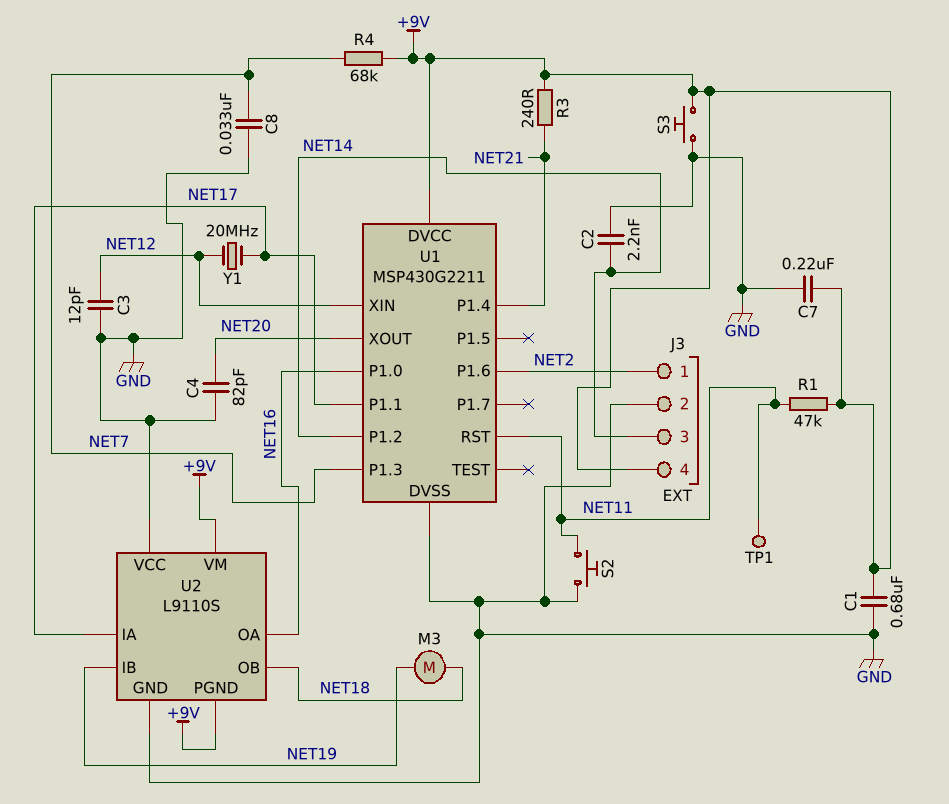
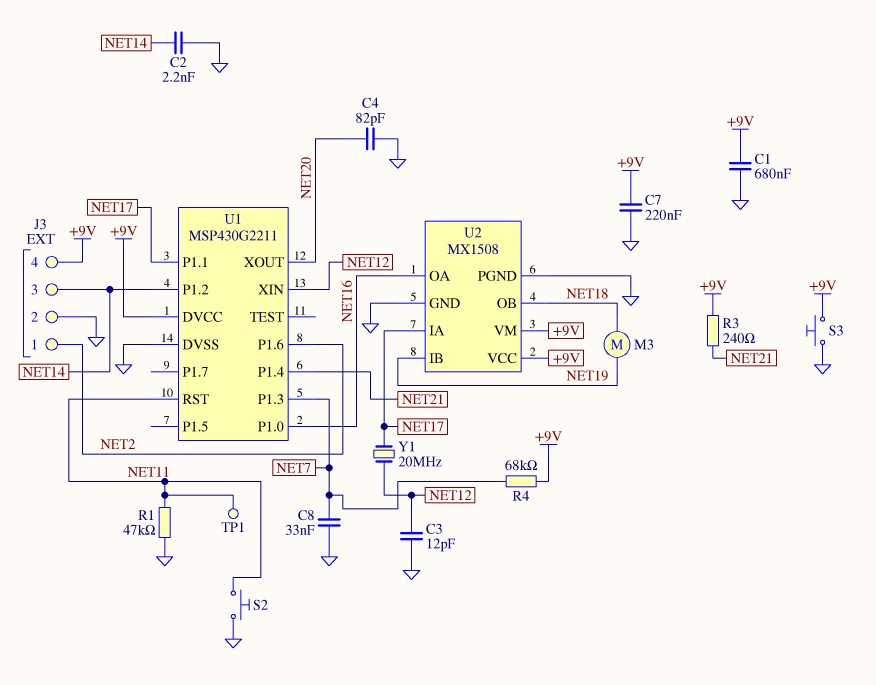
R1: 47k (+9V, NET11) -> 47k (GND, NET11)
U2: L9110S -> MX1508
U2 pin PGND: +9V -> GND
U2 pin VCC: GND -> +9V

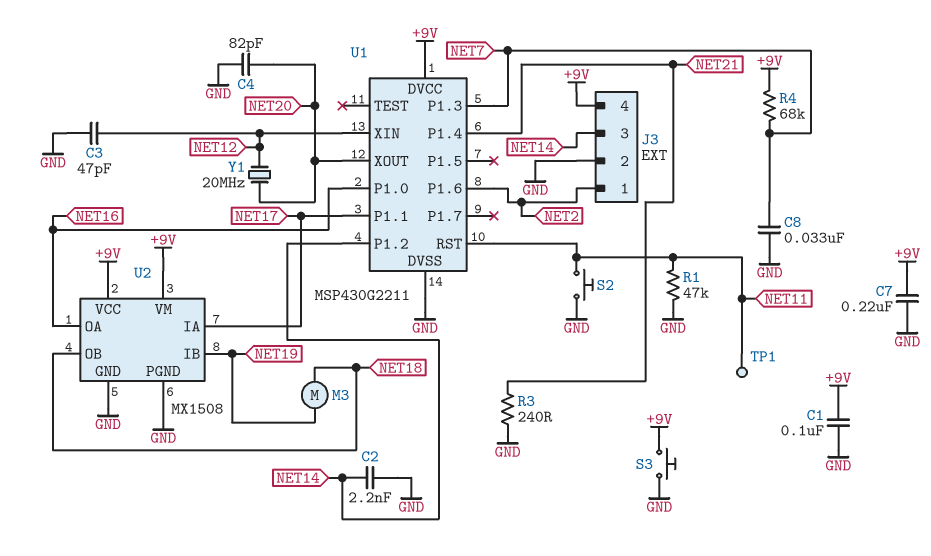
C1: 680nF (+9V, GND) -> 100nF (+9V, GND)
C3: 12pF (GND, NET12) -> 47pF (GND, NET12)
R3: 240 (+9V, NET21) -> 240 (GND, NET21)
Y1: 20MHz (NET12, NET17) -> 20MHz (NET12, NET20)

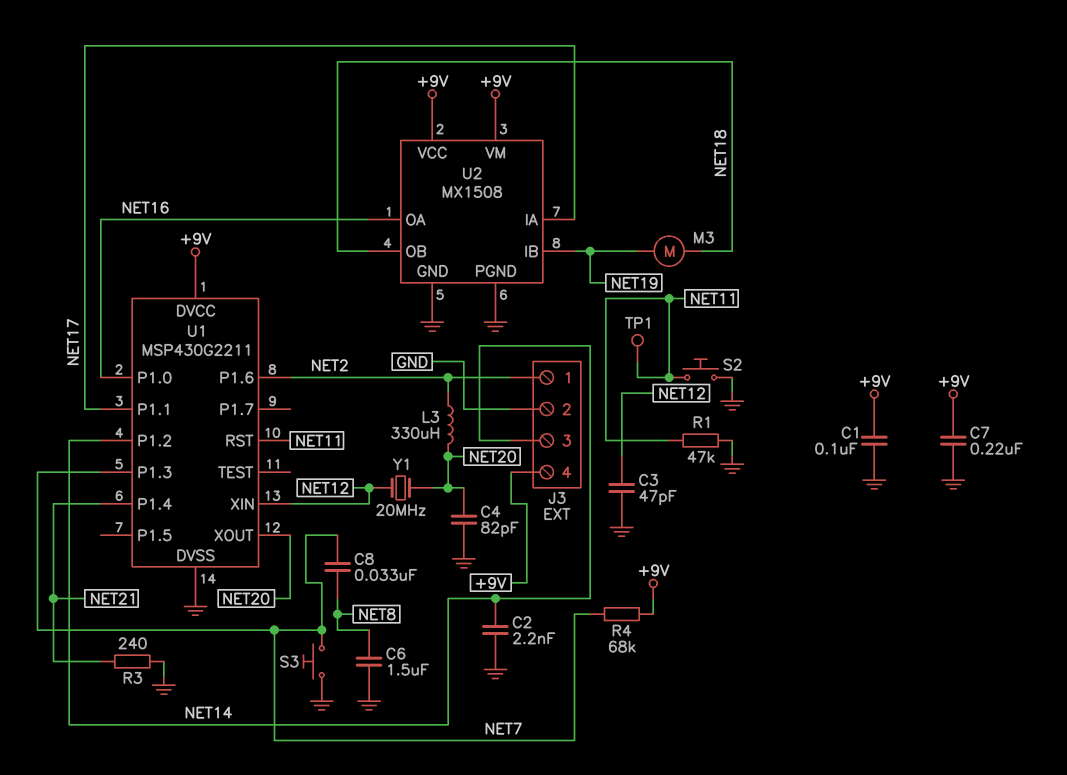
C6: none -> 1.5uF (GND, NET8)
C8: 33nF (GND, NET7) -> 33nF (NET7, NET8)
L3: none -> 330uH (NET2, NET20)
S3: button (+9V, GND) -> button (GND, NET7)

